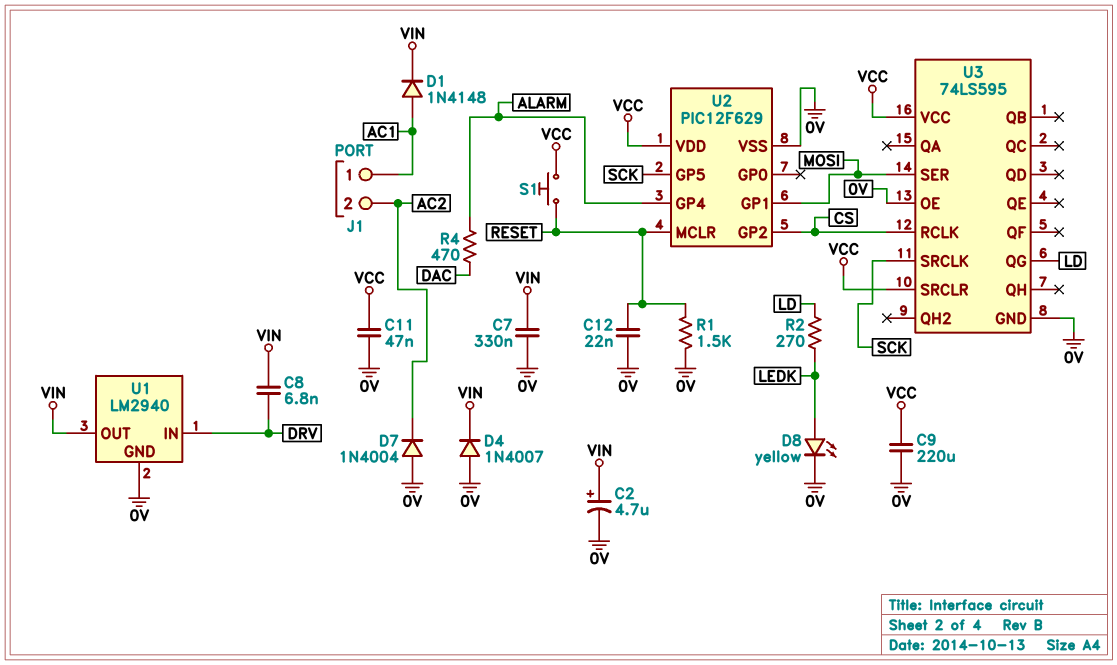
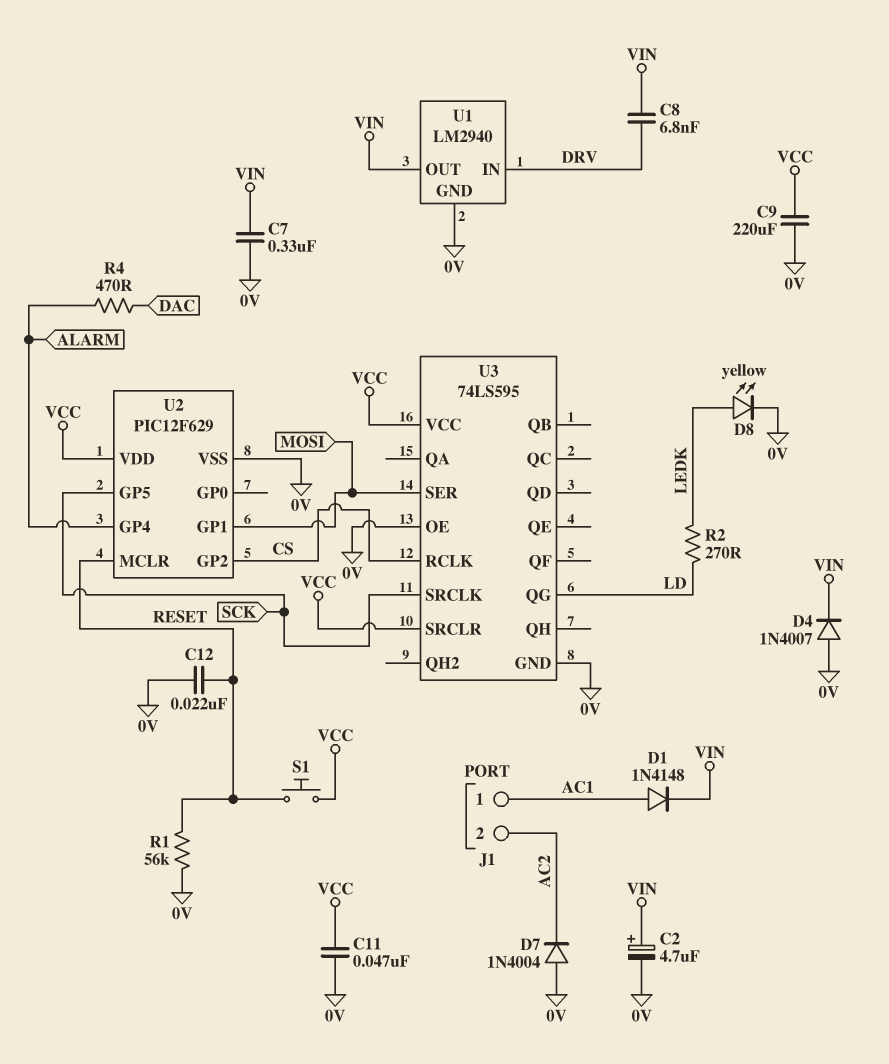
R1: 1.5k (0V, RESET) -> 56k (0V, RESET)

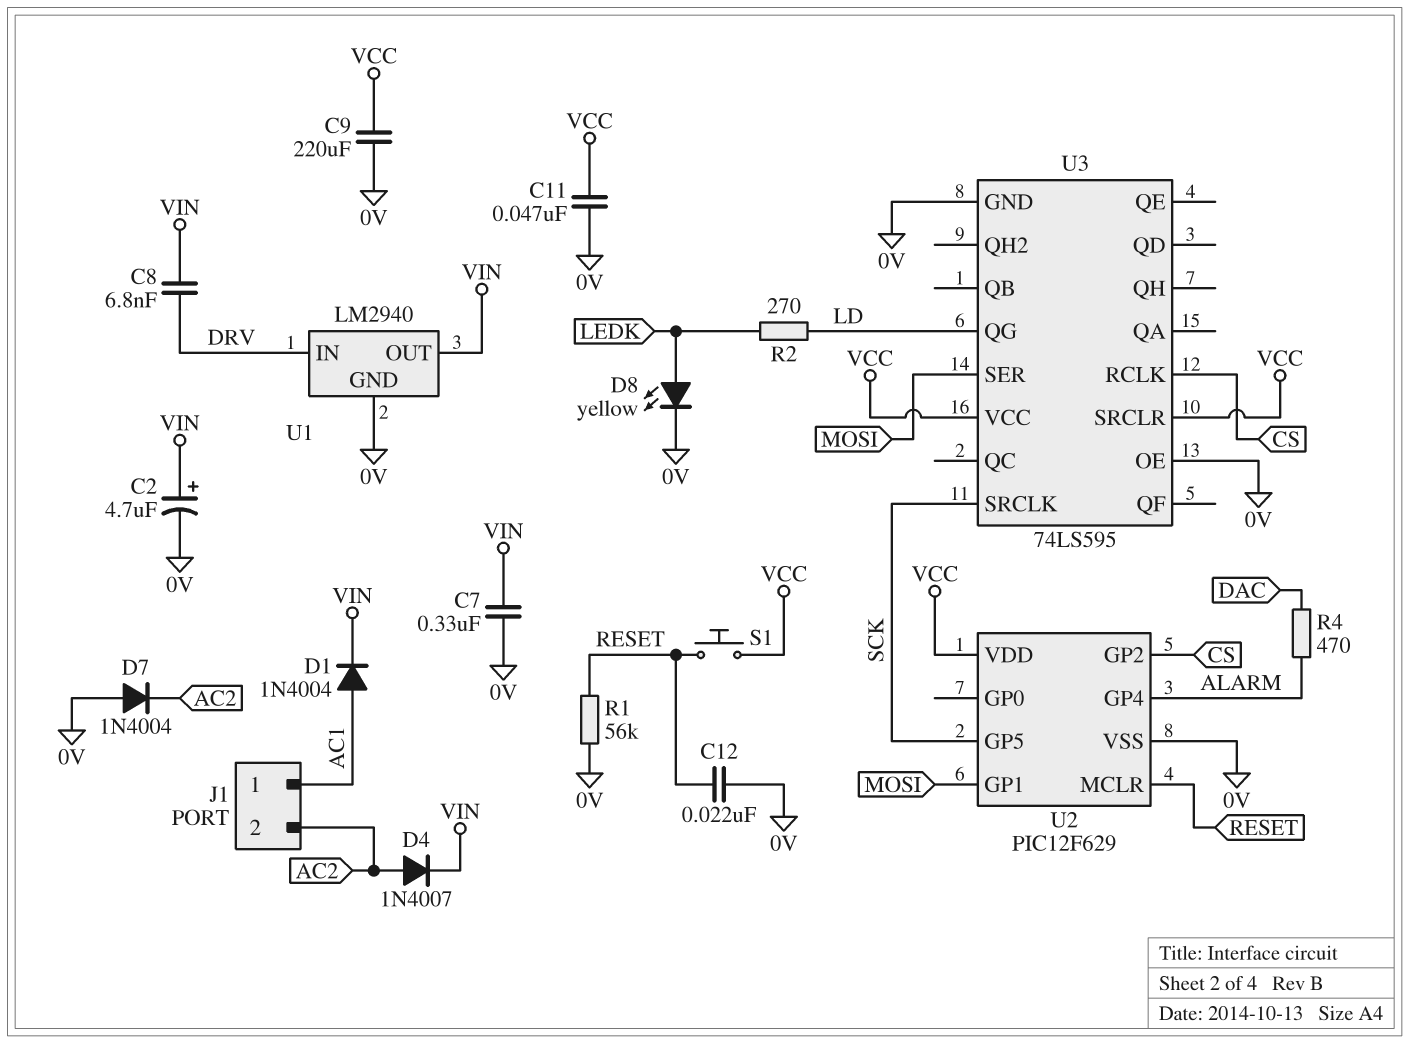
D1: diode 1N4148 (A AC1, K VIN) -> diode 1N4004 (A AC1, K VIN)
D4: diode 1N4007 (A 0V, K VIN) -> diode 1N4007 (A AC2, K VIN)

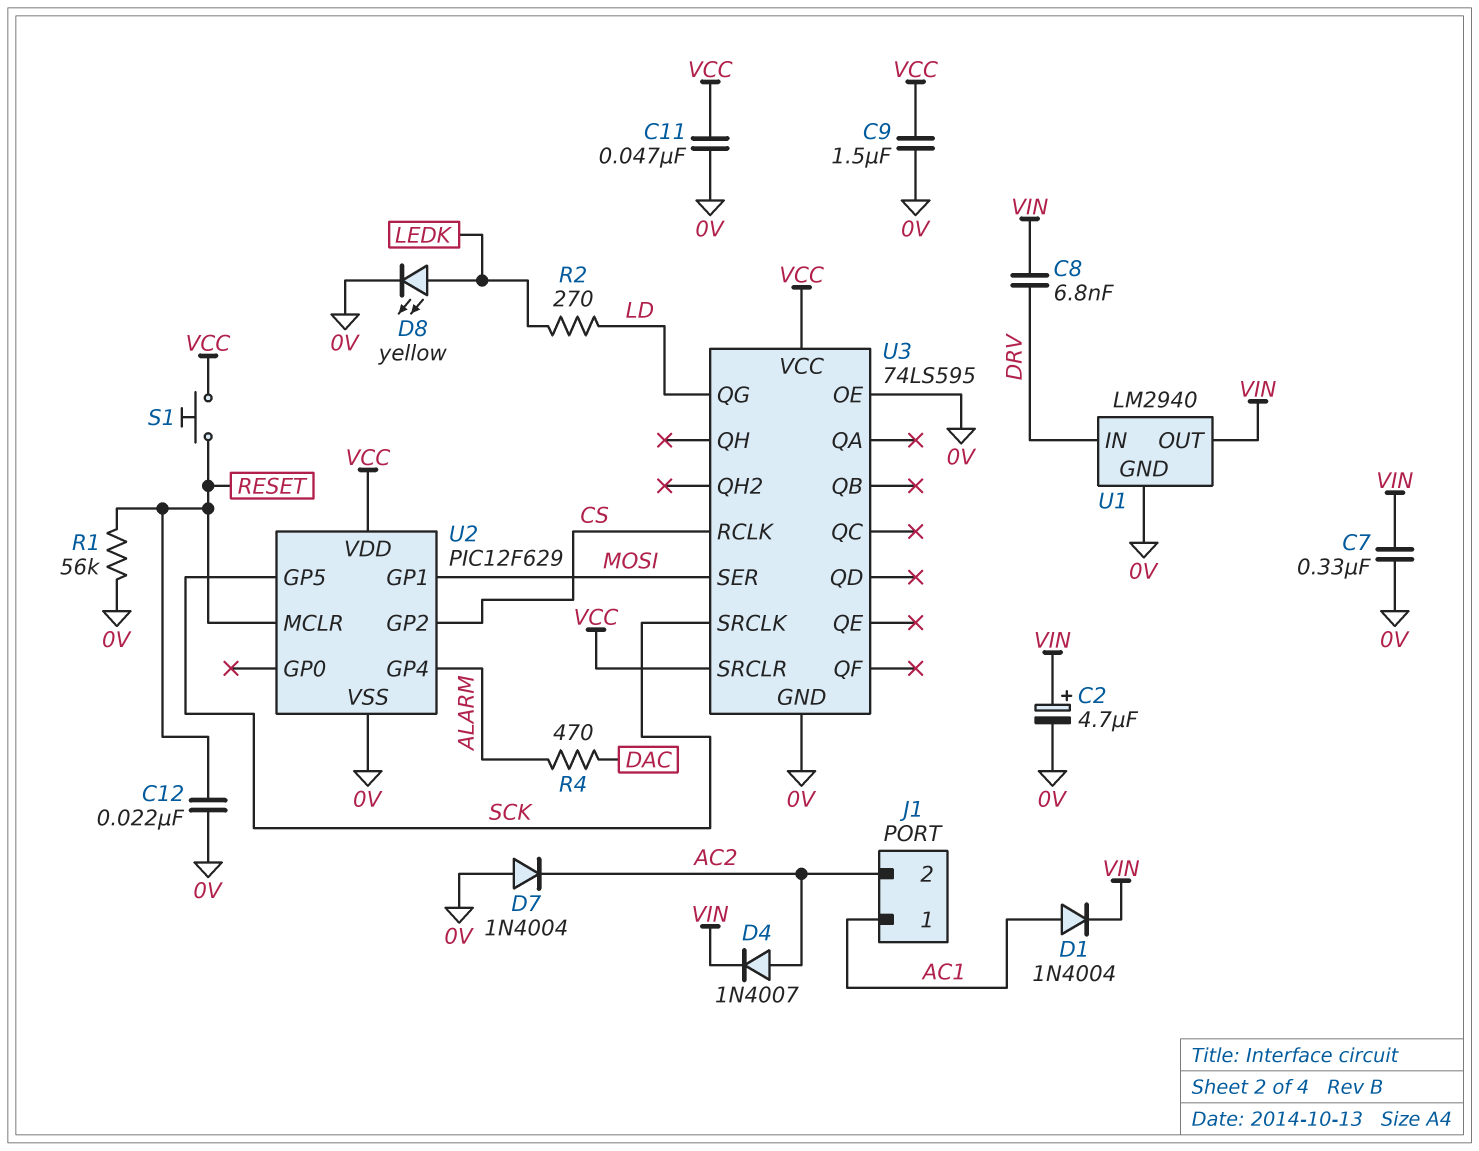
C9: 220uF (0V, VCC) -> 1.5uF (0V, VCC)

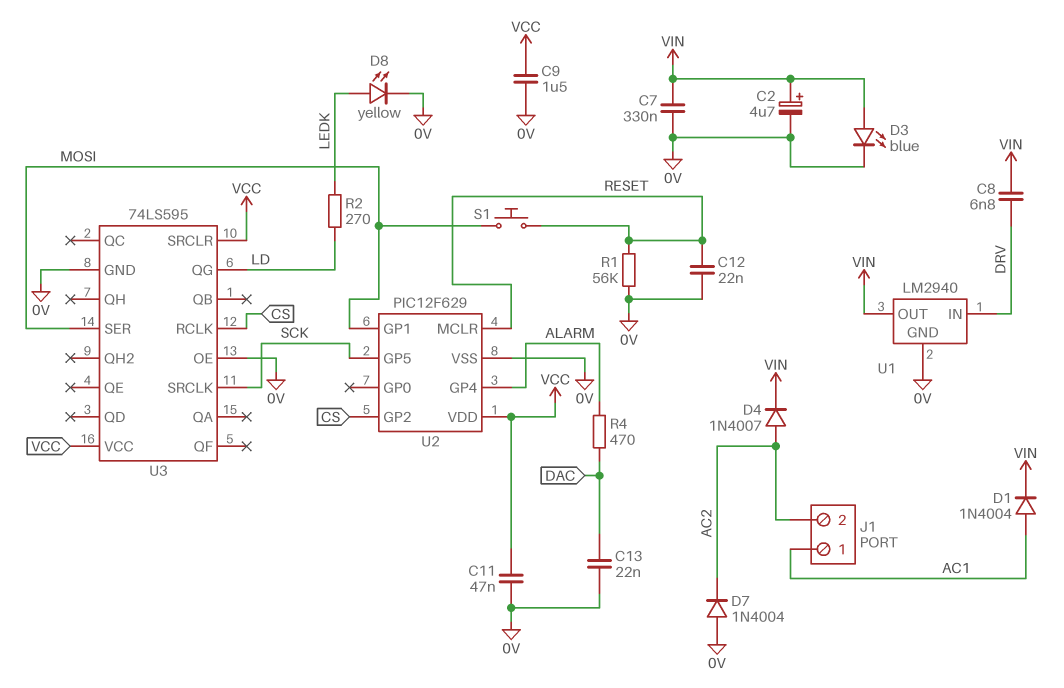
C13: none -> 22nF (0V, DAC)
D3: none -> LED blue (A VIN, K 0V)
S1: button (RESET, VCC) -> button (MOSI, RESET)

